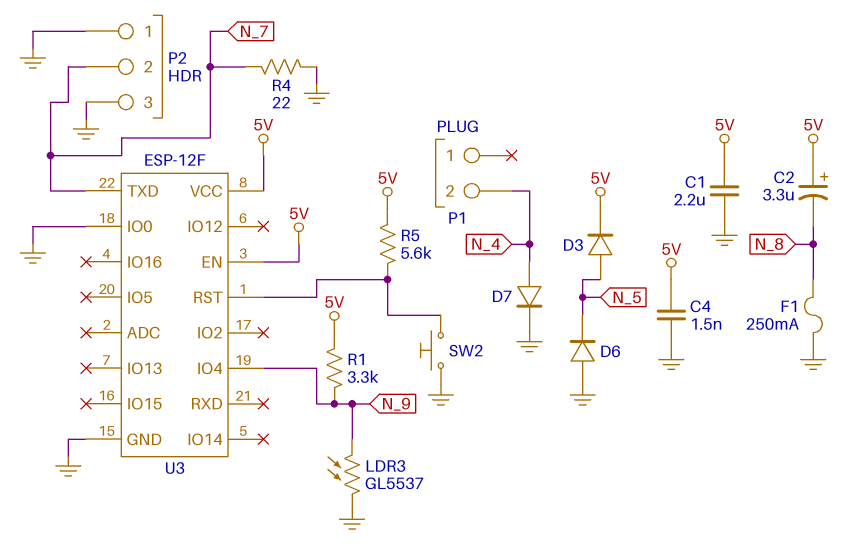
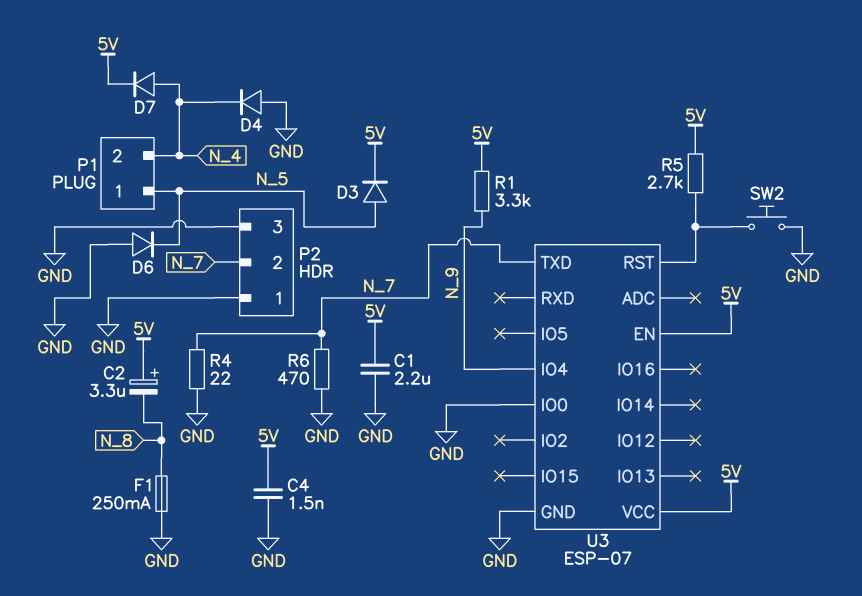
D4: none -> diode (A GND, K N_4)
D7: diode (A N_4, K GND) -> diode (A N_4, K 5V)
LDR3: GL5537 (GND, N_9) -> none
P1 pin 1: none -> N_5
R5: 5.6k (5V, U3/RST) -> 2.7k (5V, U3/RST)
R6: none -> 470 (GND, N_7)
U3: ESP-12F -> ESP-07

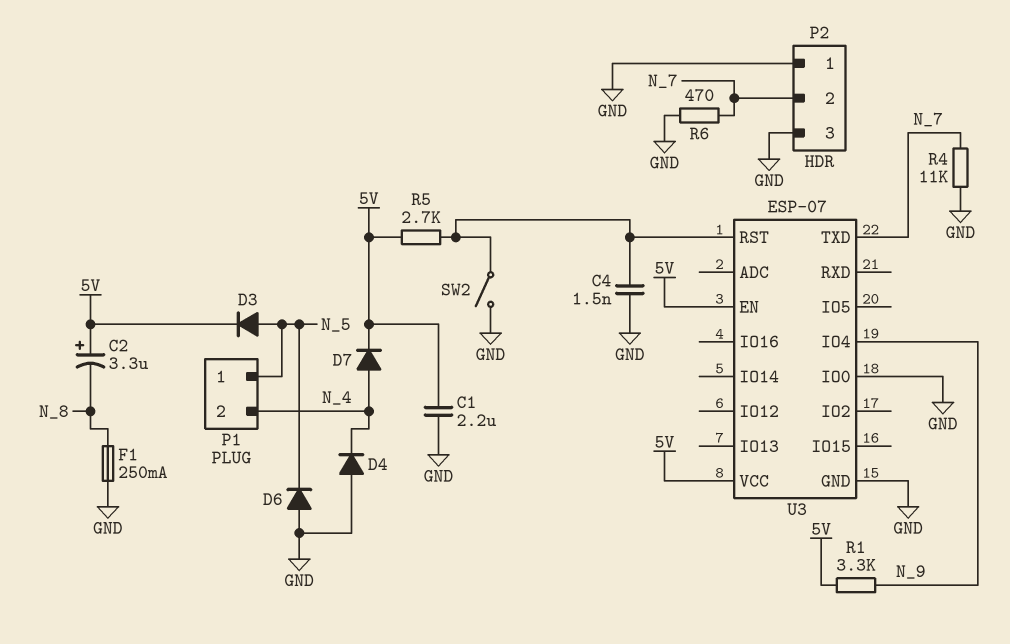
C4: 1.5nF (5V, GND) -> 1.5nF (GND, U3/RST)
R4: 22 (GND, N_7) -> 11k (GND, N_7)
SW2: button (GND, U3/RST) -> switch (GND, U3/RST)

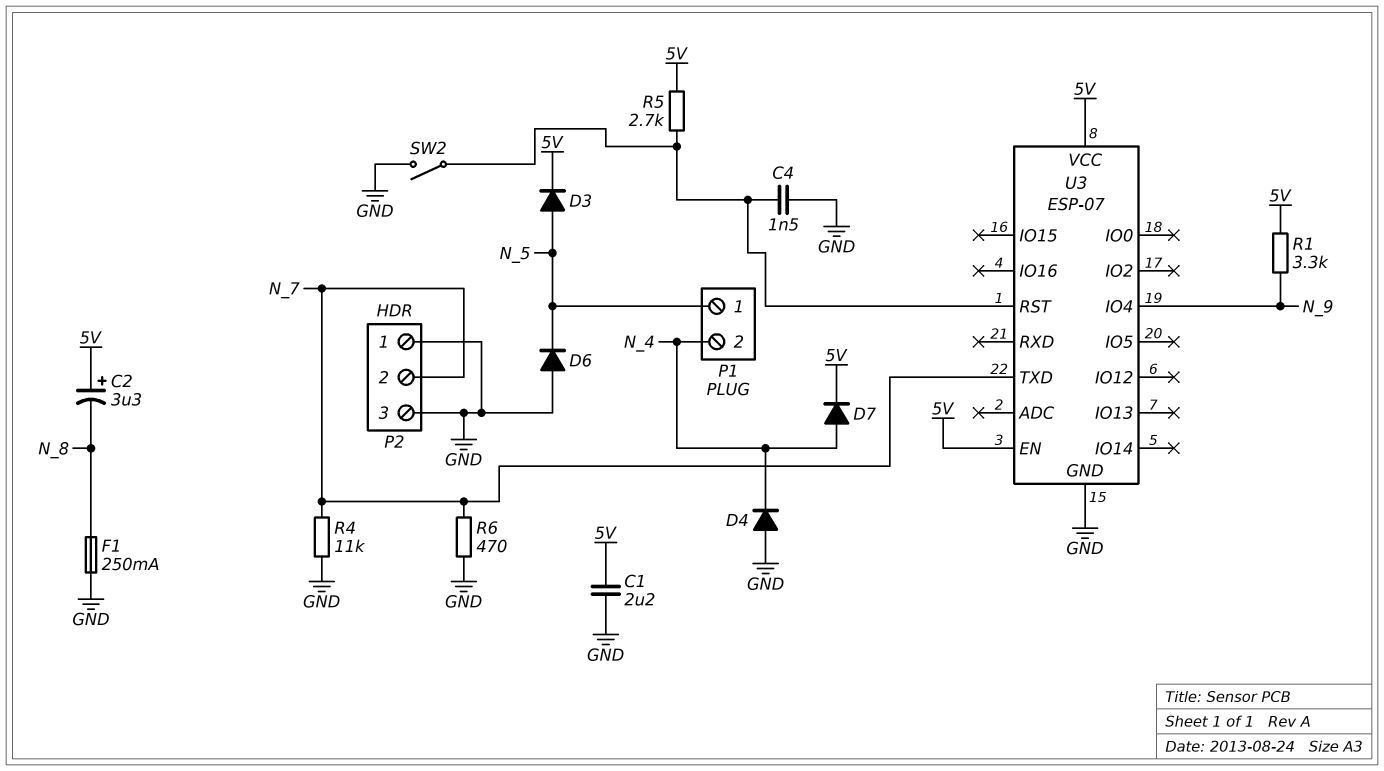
U3 pin IO0: GND -> none

